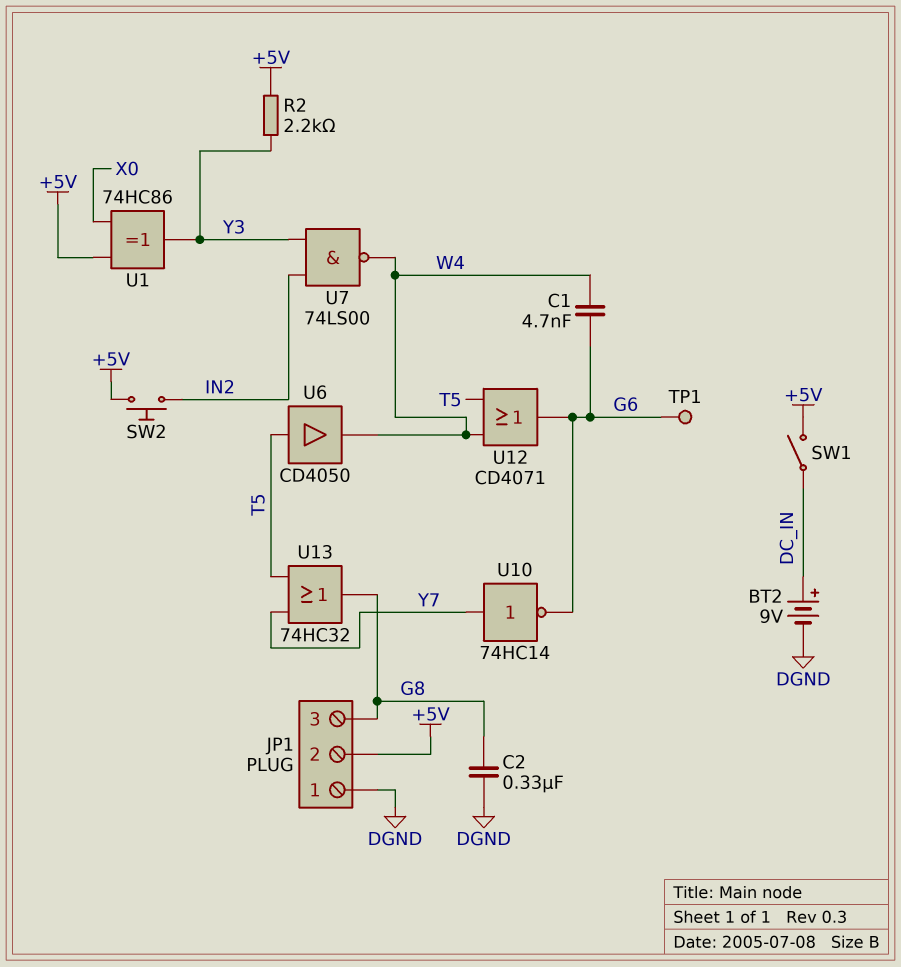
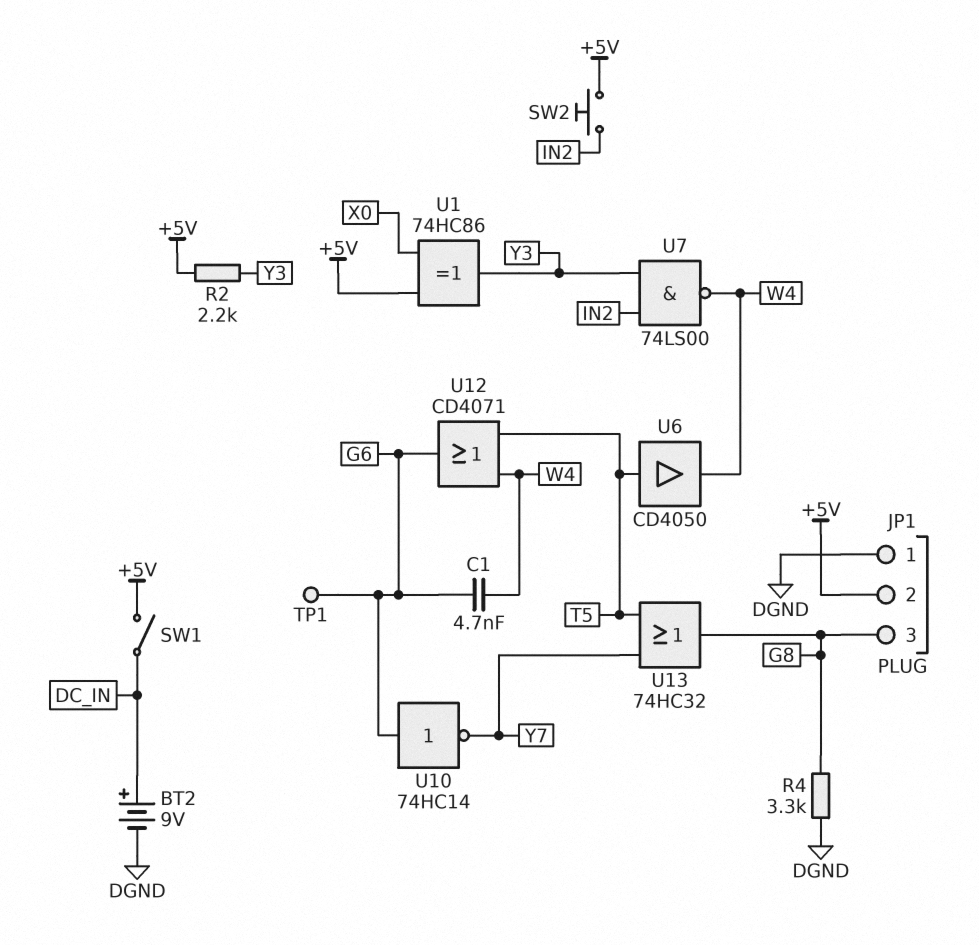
C2: 330nF (DGND, G8) -> none
R4: none -> 3.3k (DGND, G8)
U10: NOT 74HC14 (in Y7, out G6) -> NOT 74HC14 (in G6, out Y7)

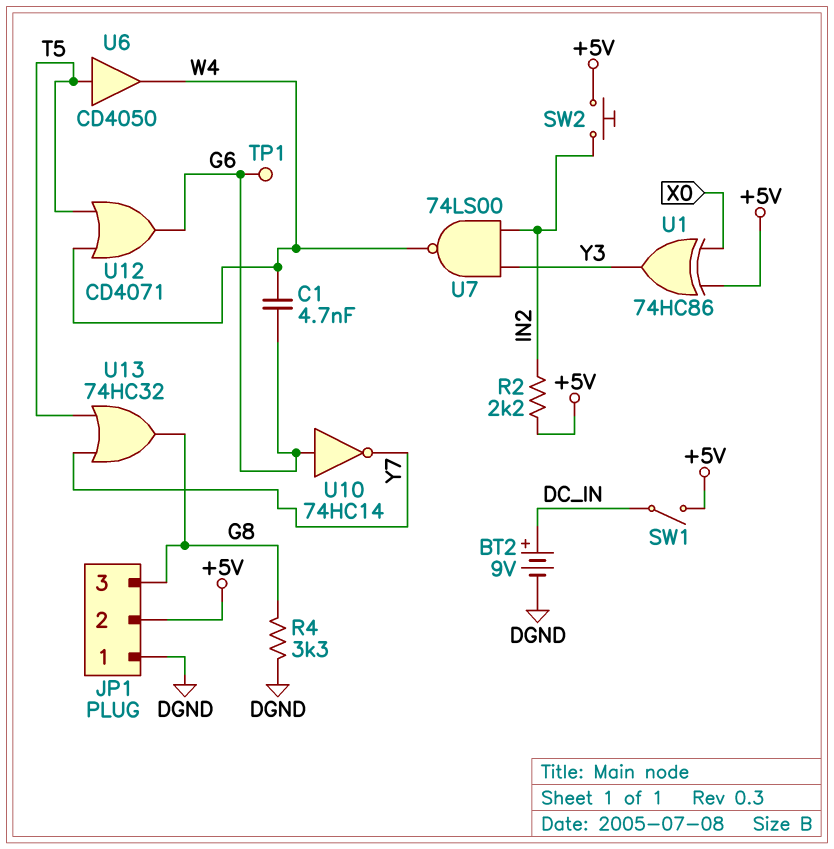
R2: 2.2k (+5V, Y3) -> 2.2k (+5V, IN2)

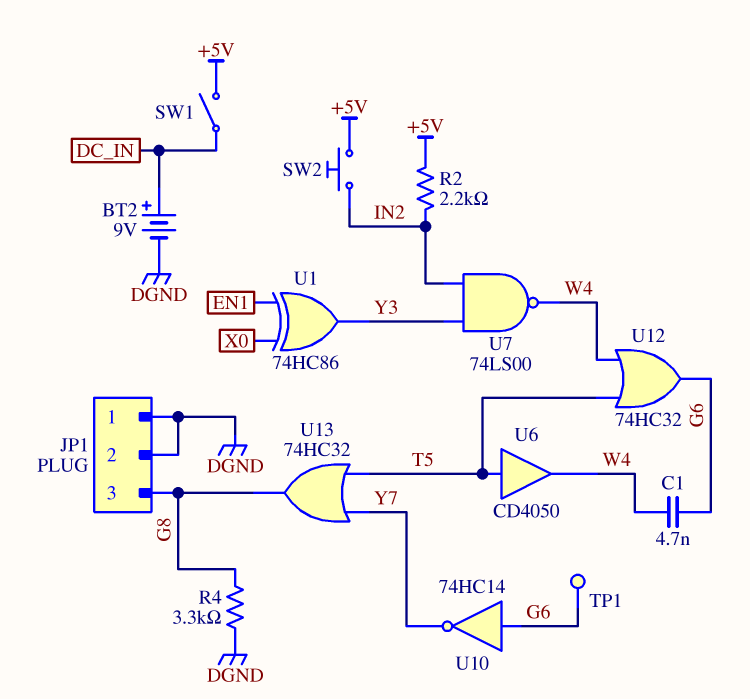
JP1 pin 2: +5V -> DGND
U1: XOR 74HC86 (in +5V, in X0, out Y3) -> XOR 74HC86 (in EN1, in X0, out Y3)
U12: OR CD4071 (in T5, in W4, out G6) -> OR 74HC32 (in T5, in W4, out G6)

